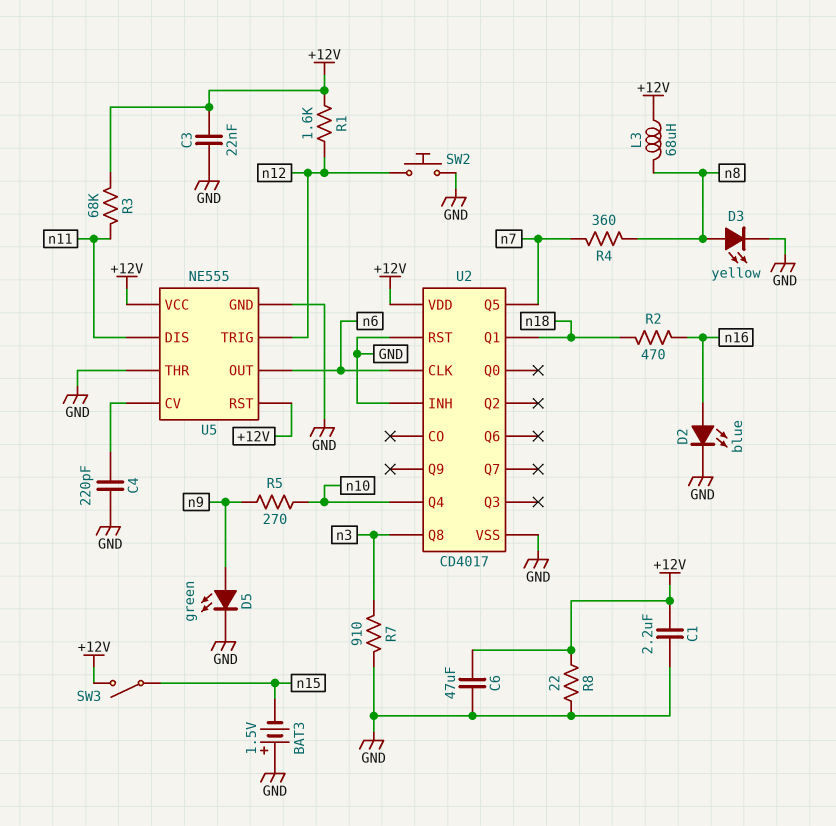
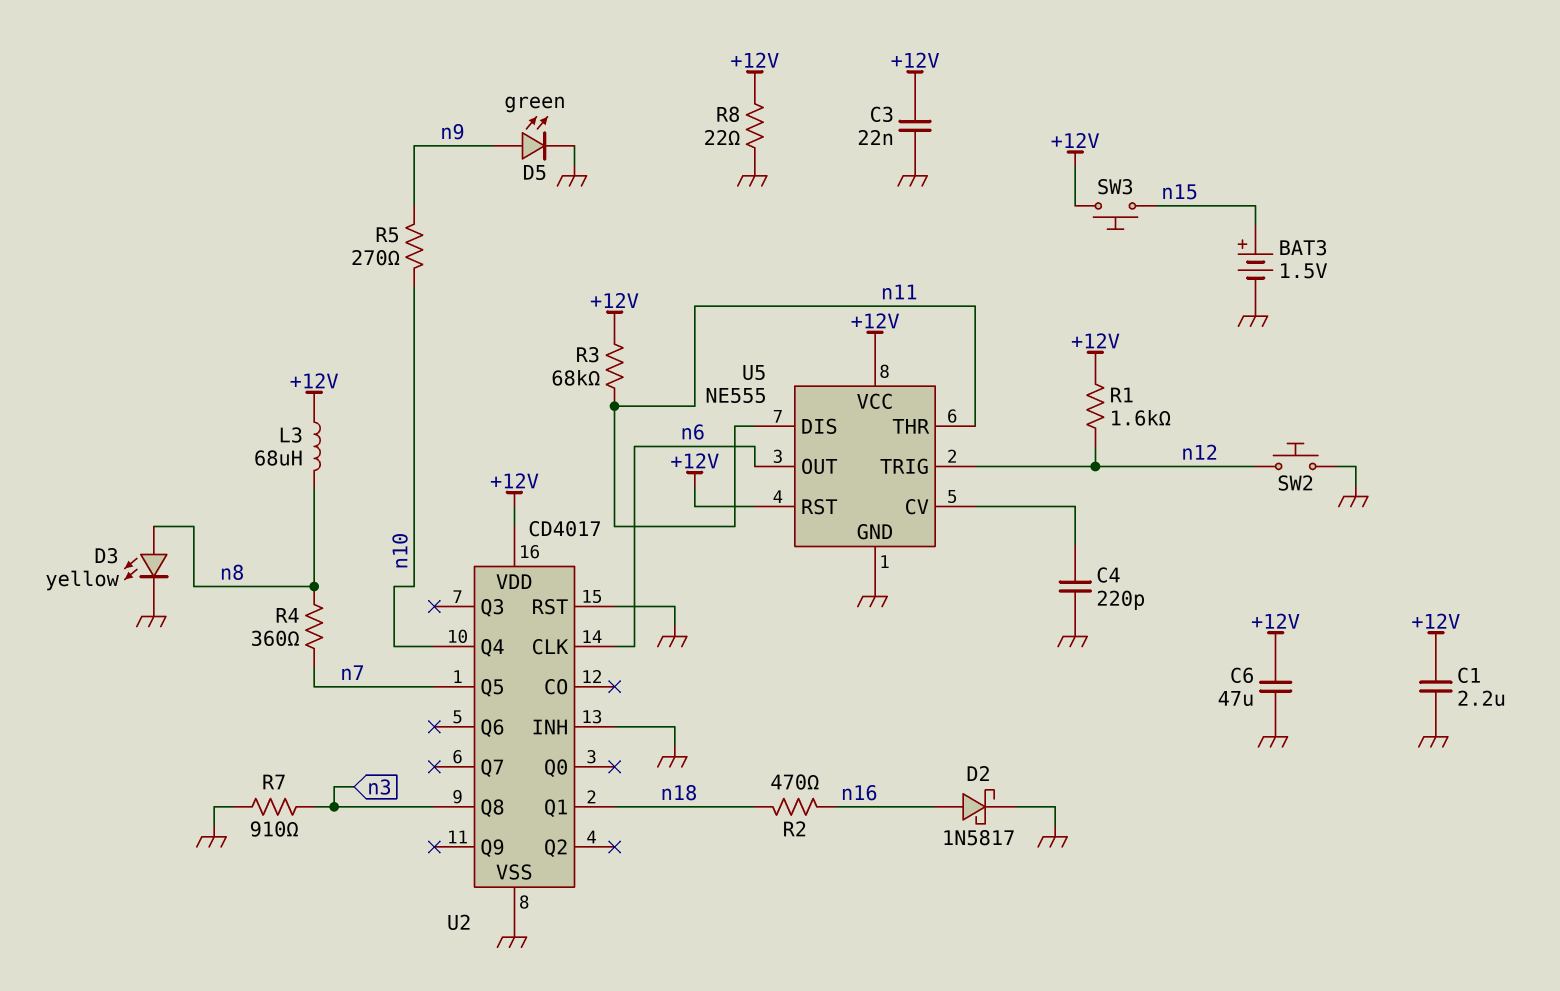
BAT3: 1.5V (plus GND, minus n15) -> 1.5V (plus n15, minus GND)
D2: LED blue (A n16, K GND) -> schottky 1N5817 (A n16, K GND)
SW3: switch (+12V, n15) -> button (+12V, n15)
U5 pin THR: GND -> n11

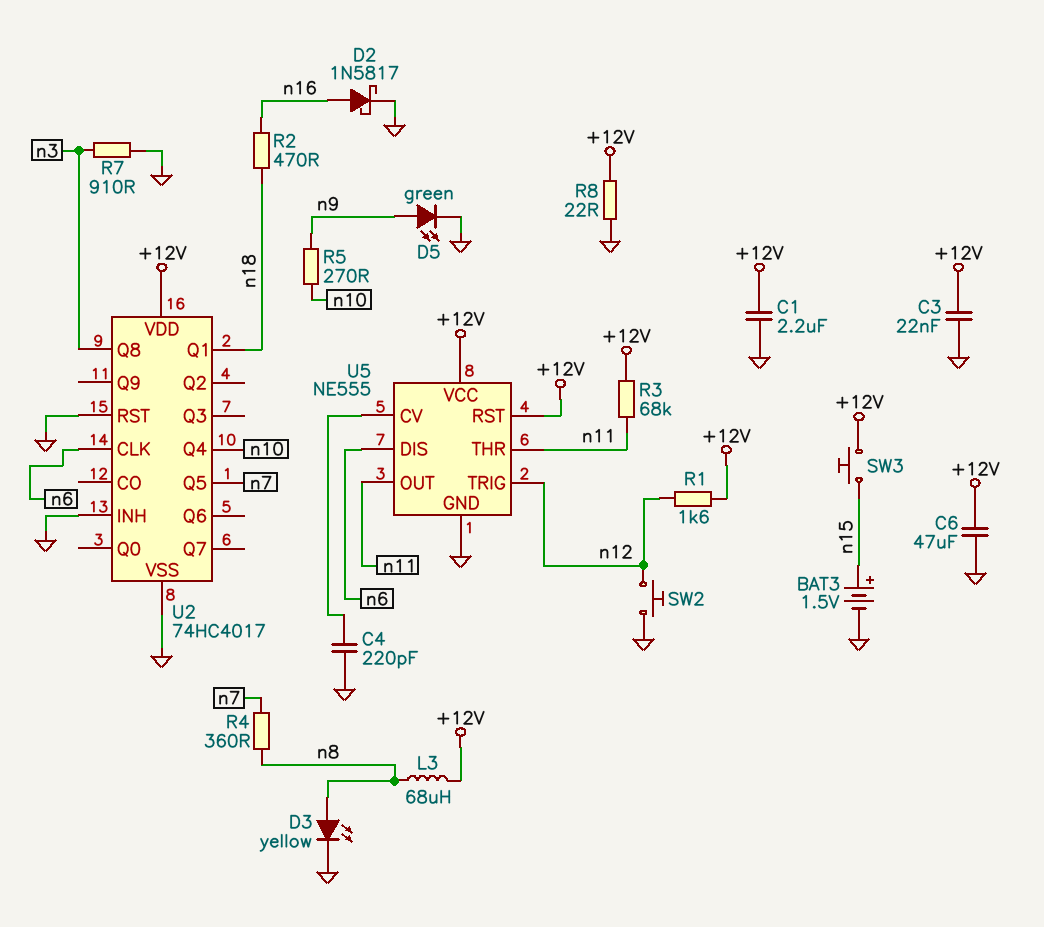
U2: CD4017 -> 74HC4017
U5 pin DIS: n11 -> n6
U5 pin OUT: n6 -> n11

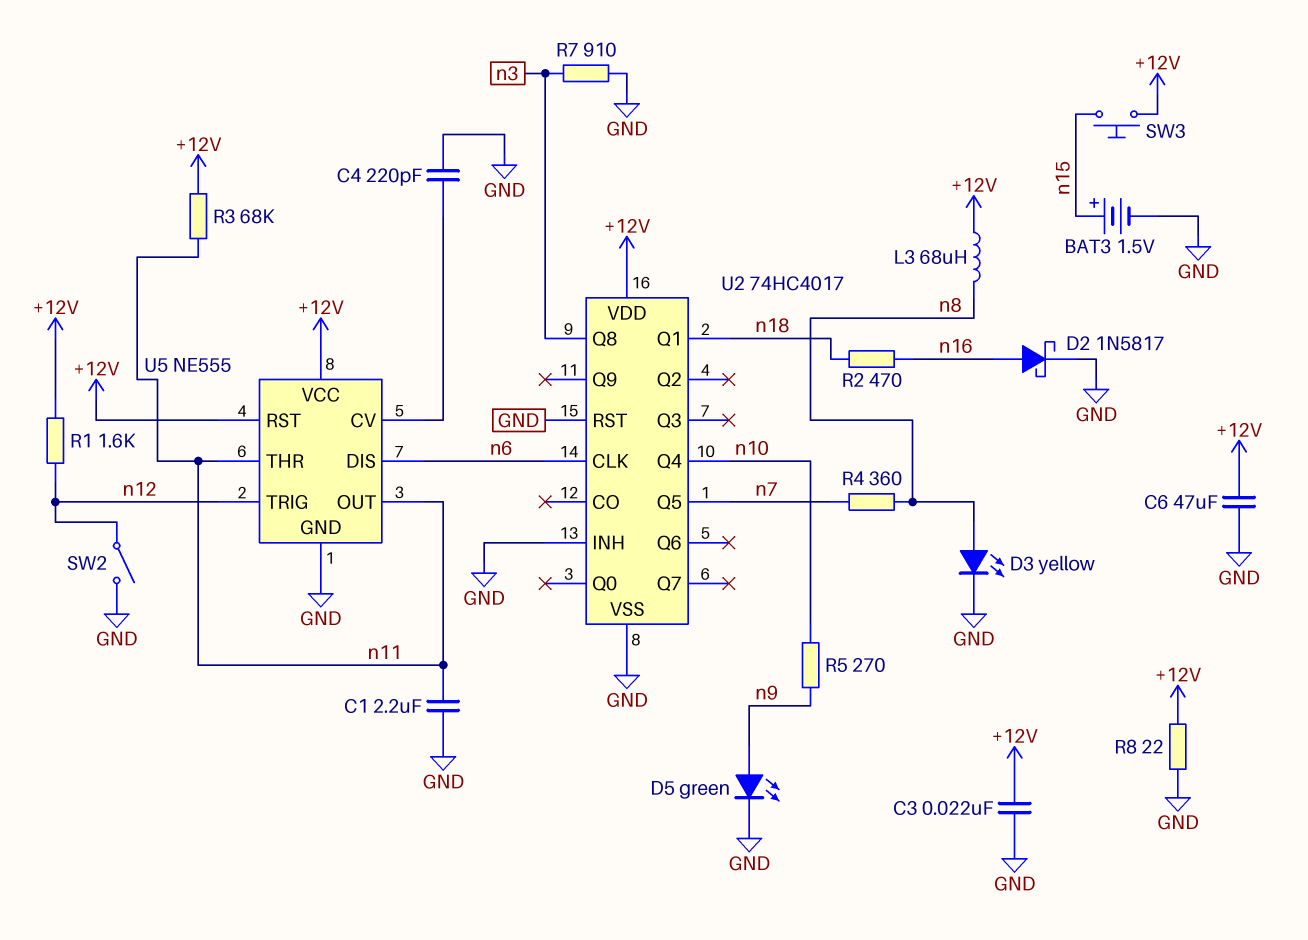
C1: 2.2uF (+12V, GND) -> 2.2uF (GND, n11)
SW2: button (GND, n12) -> switch (GND, n12)

